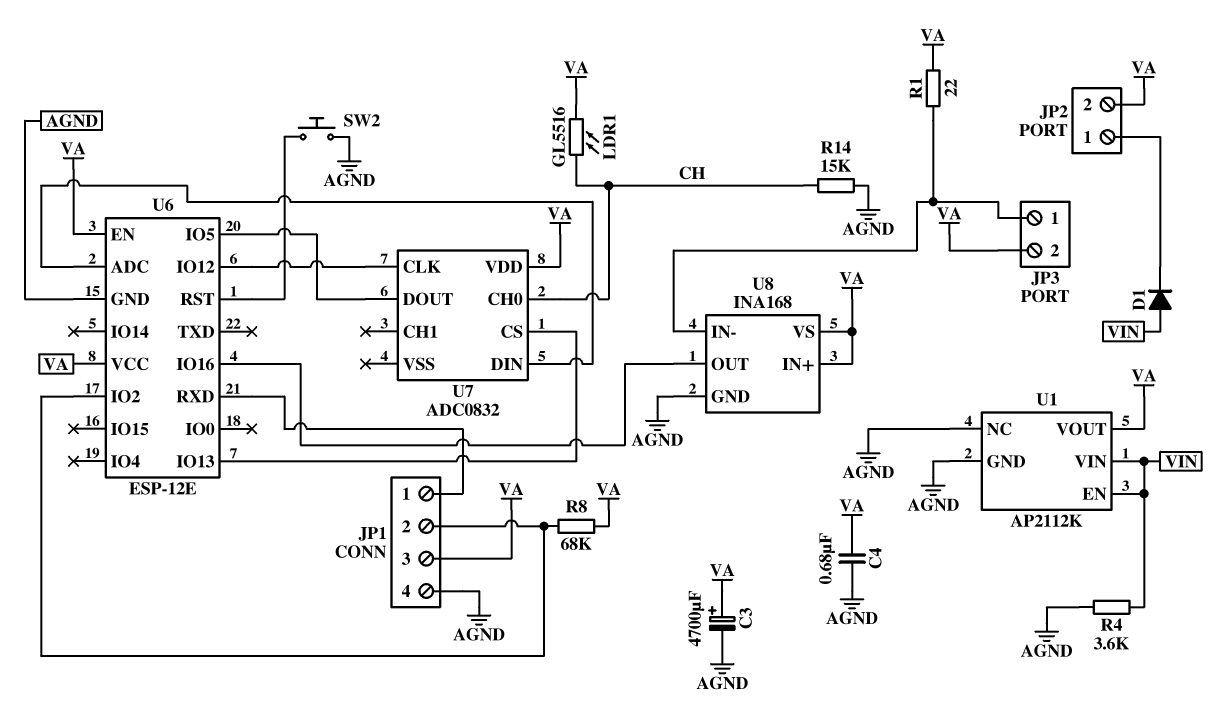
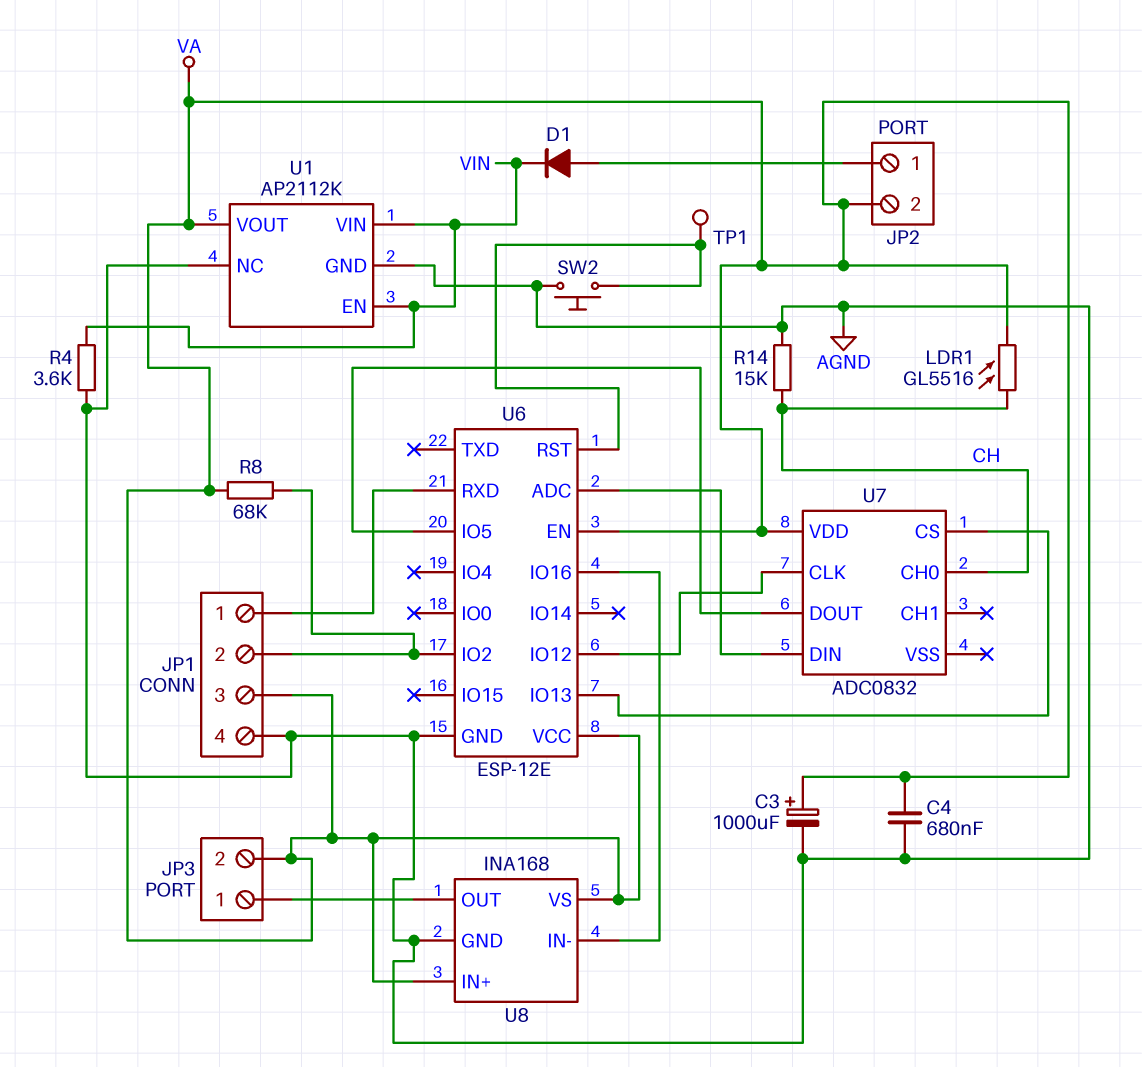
C3: 4700uF (plus VA, minus AGND) -> 1000uF (plus VA, minus AGND)
D1: diode (A VIN, K JP2/1) -> diode (A JP2/1, K VIN)
R1: 22 (JP3/1, VA) -> none
TP1: none -> test point (U6/RST)
U8 pin IN-: JP3/1 -> U6/IO16
U8 pin OUT: U6/IO16 -> JP3/1

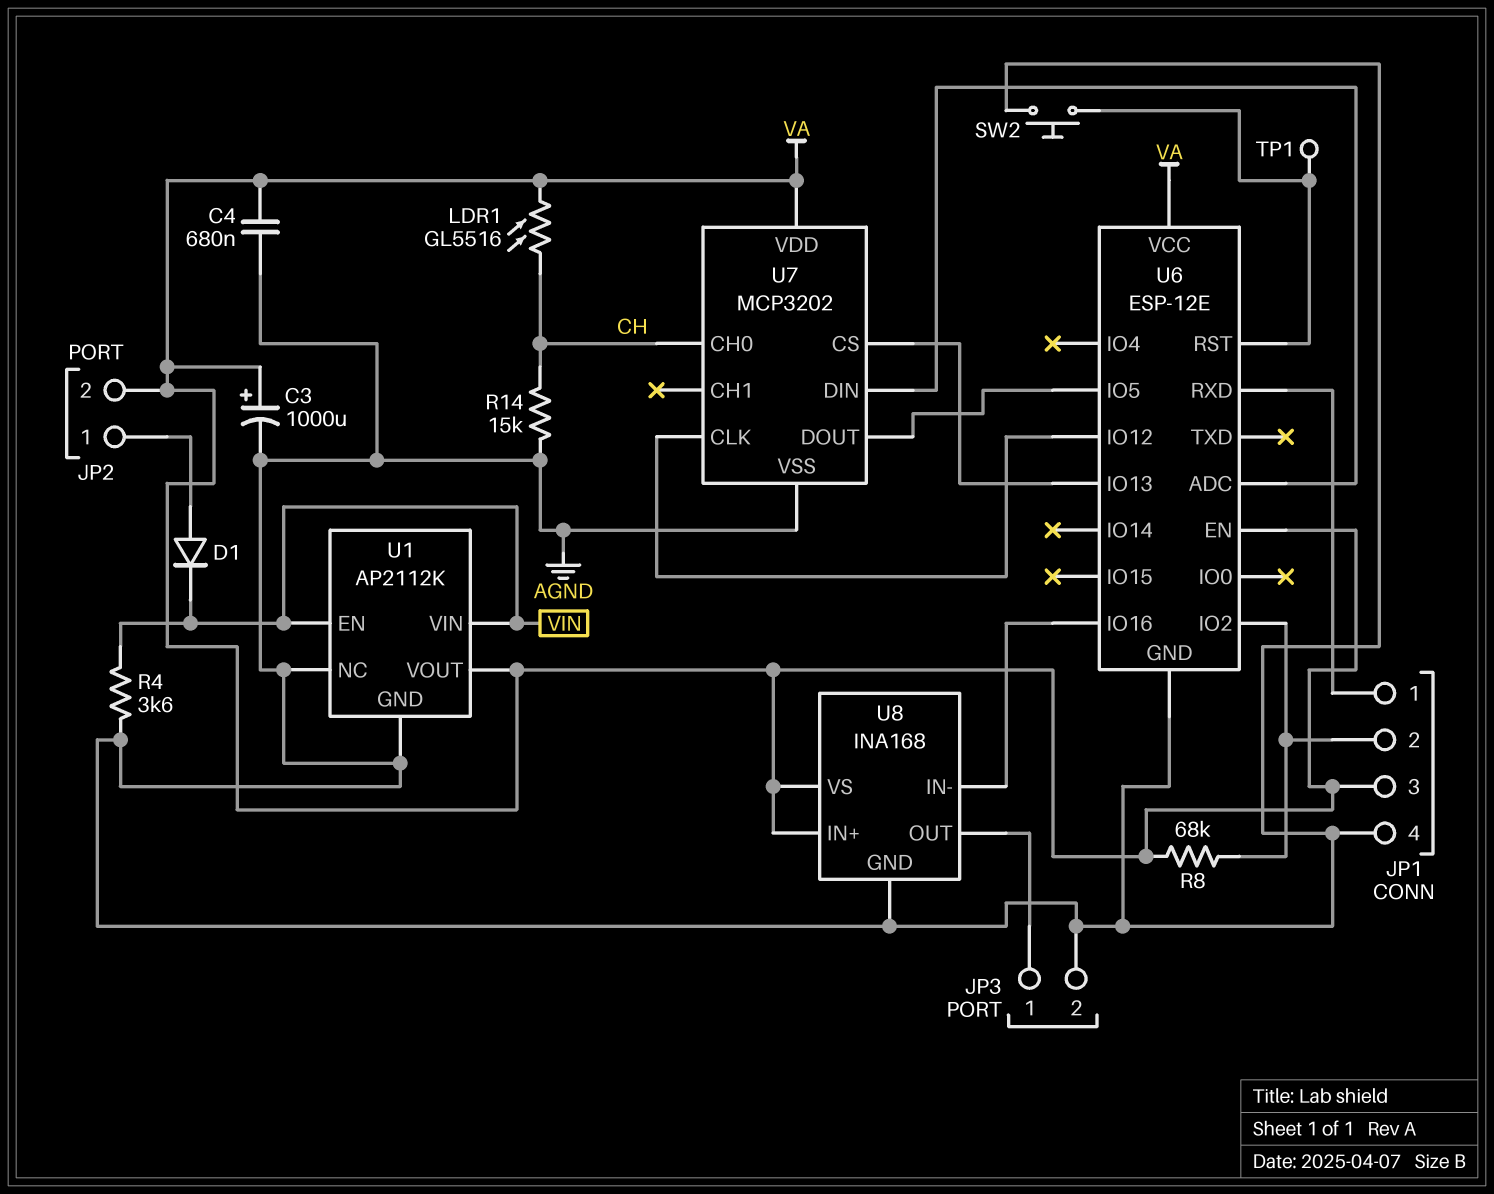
JP3 pin 2: VA -> AGND
U7: ADC0832 -> MCP3202
U7 pin VSS: none -> AGND

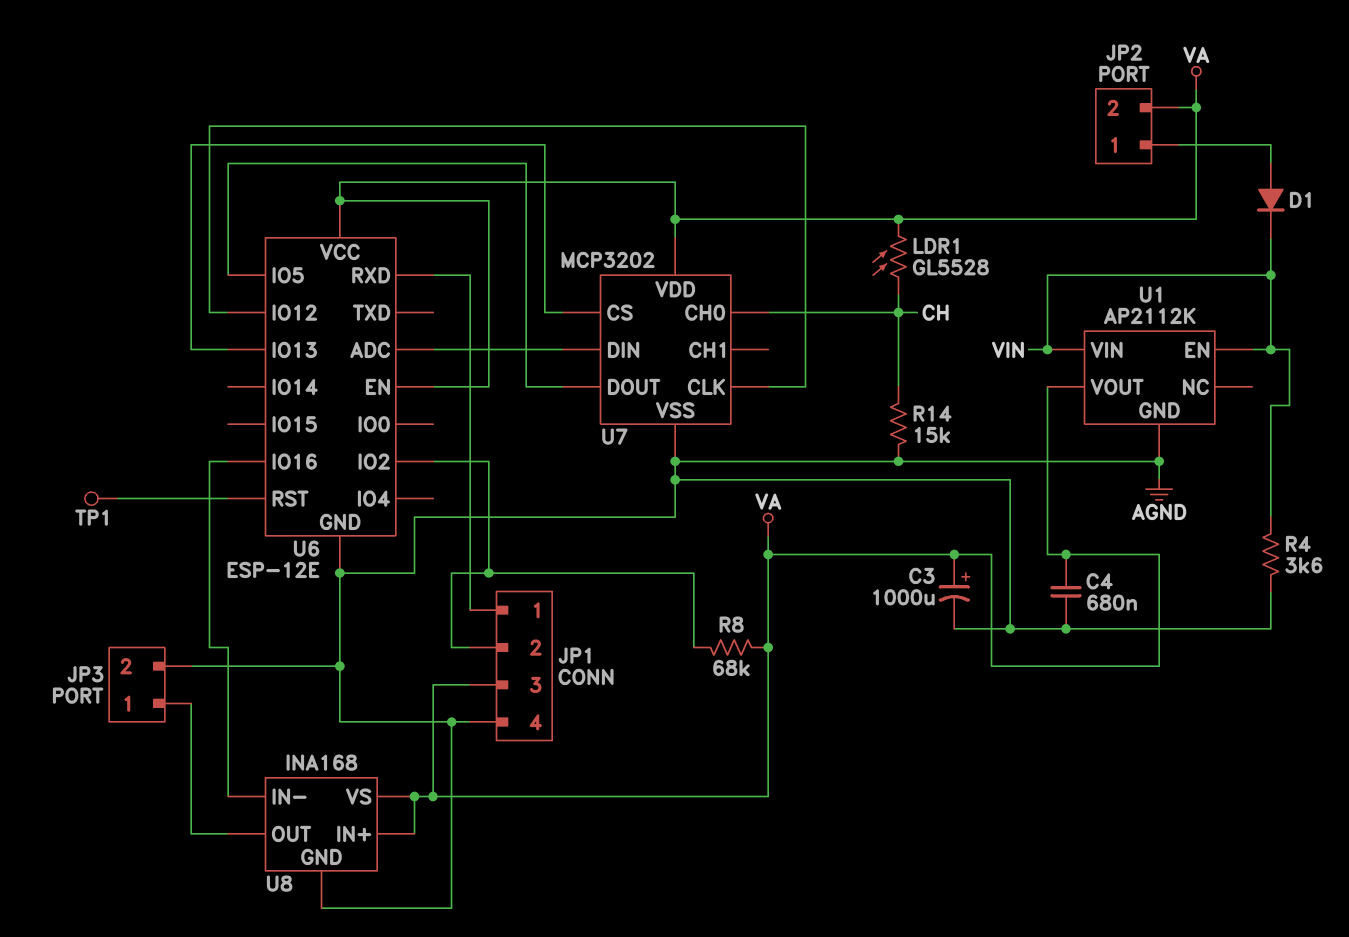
LDR1: GL5516 (CH, VA) -> GL5528 (CH, VA)
SW2: button (AGND, U6/RST) -> none
U1 pin NC: AGND -> none

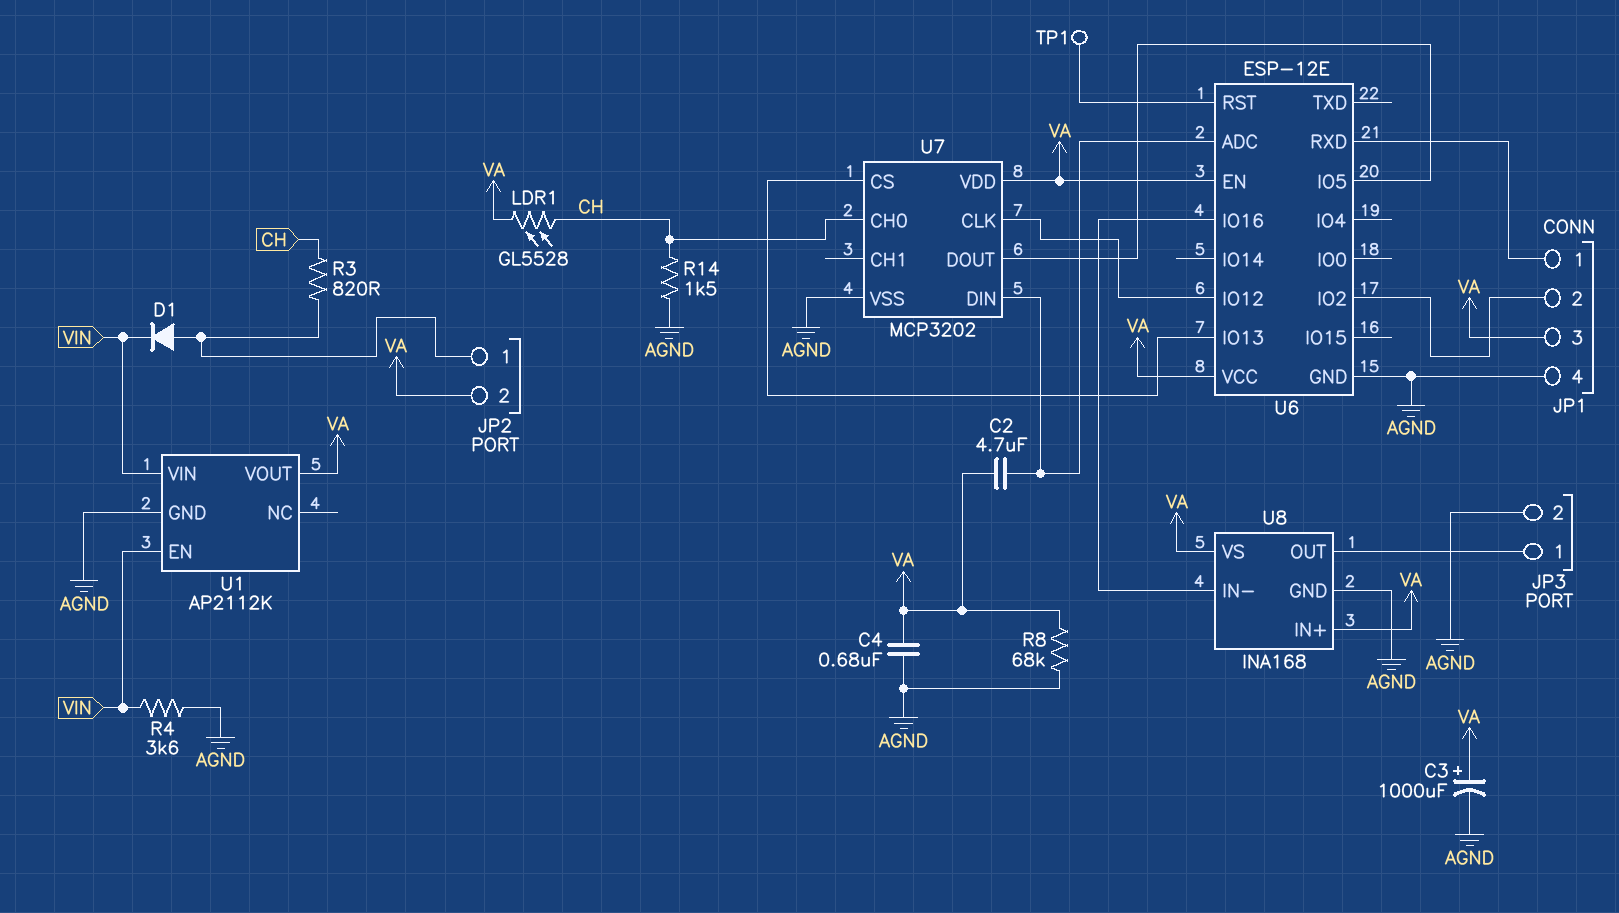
C2: none -> 4.7uF (U6/ADC, VA)
R3: none -> 820 (CH, JP2/1)
R8: 68k (JP1/2, VA) -> 68k (AGND, VA)
R14: 15k (AGND, CH) -> 1.5k (AGND, CH)

